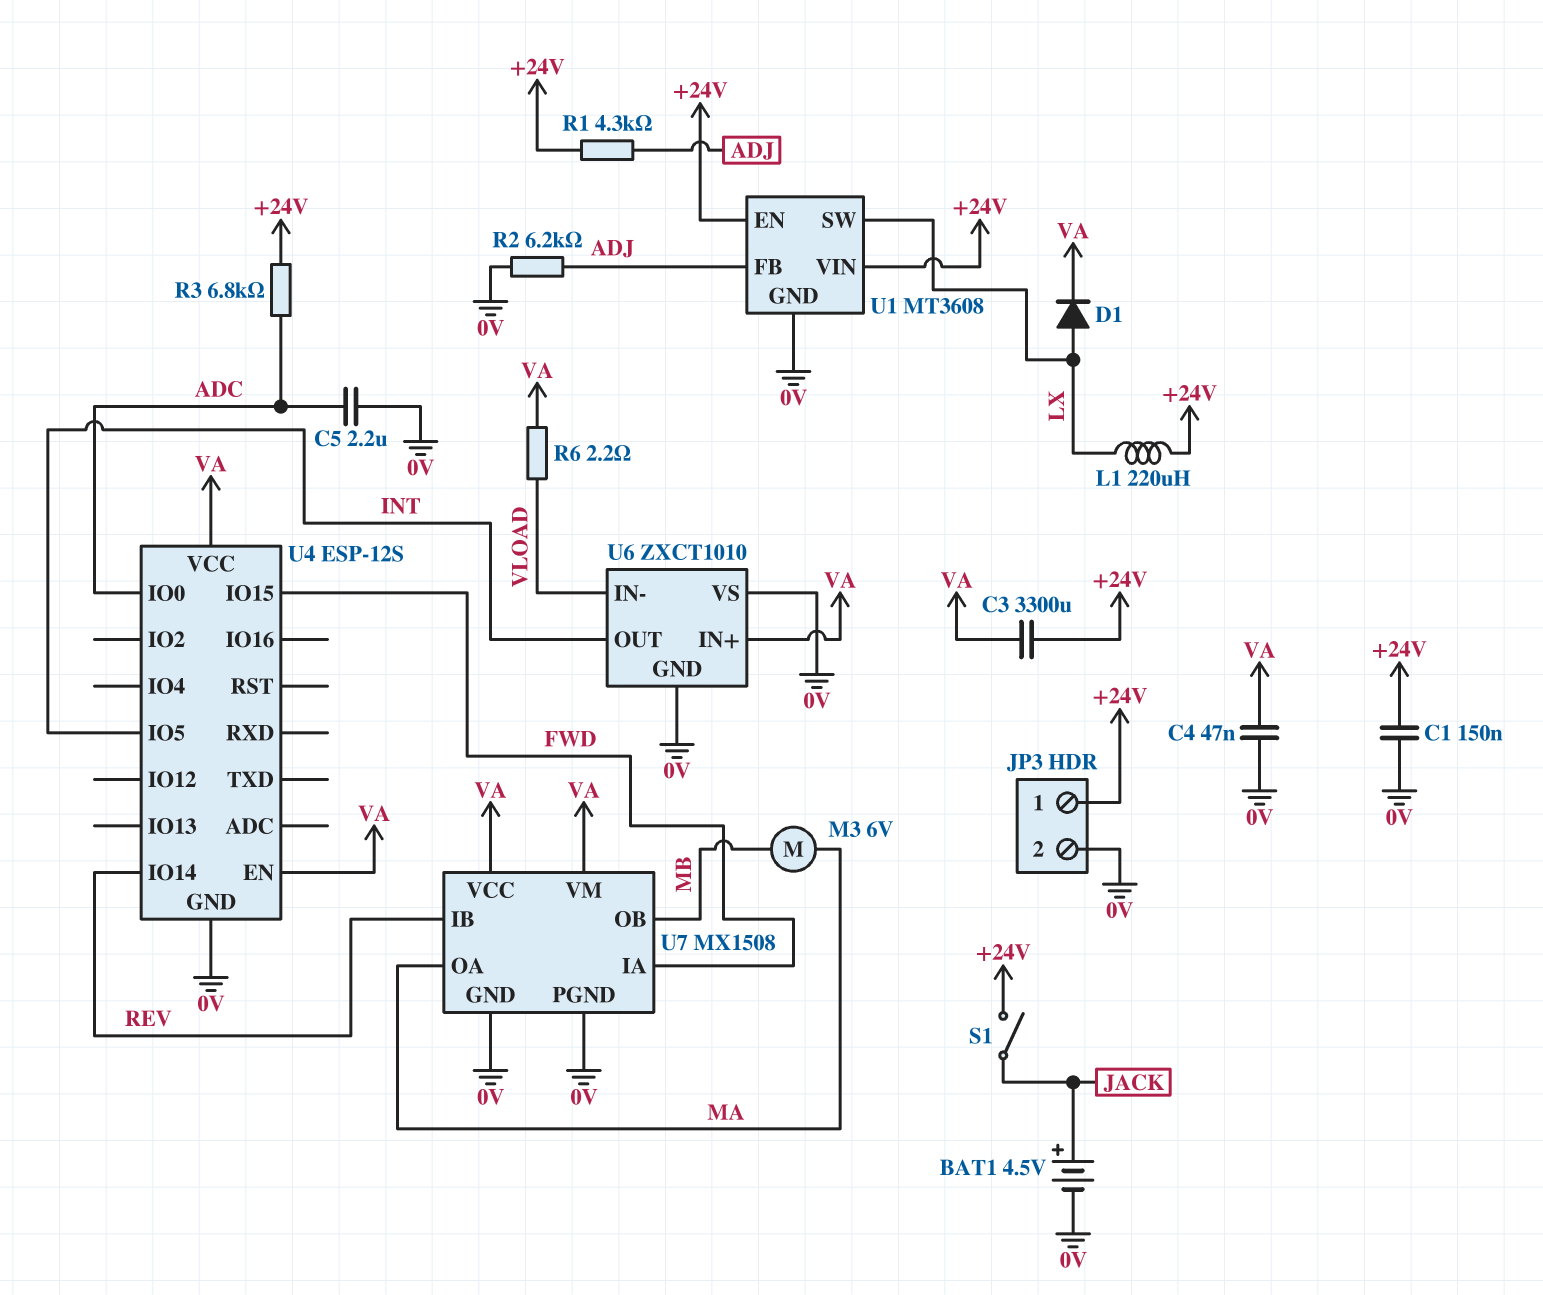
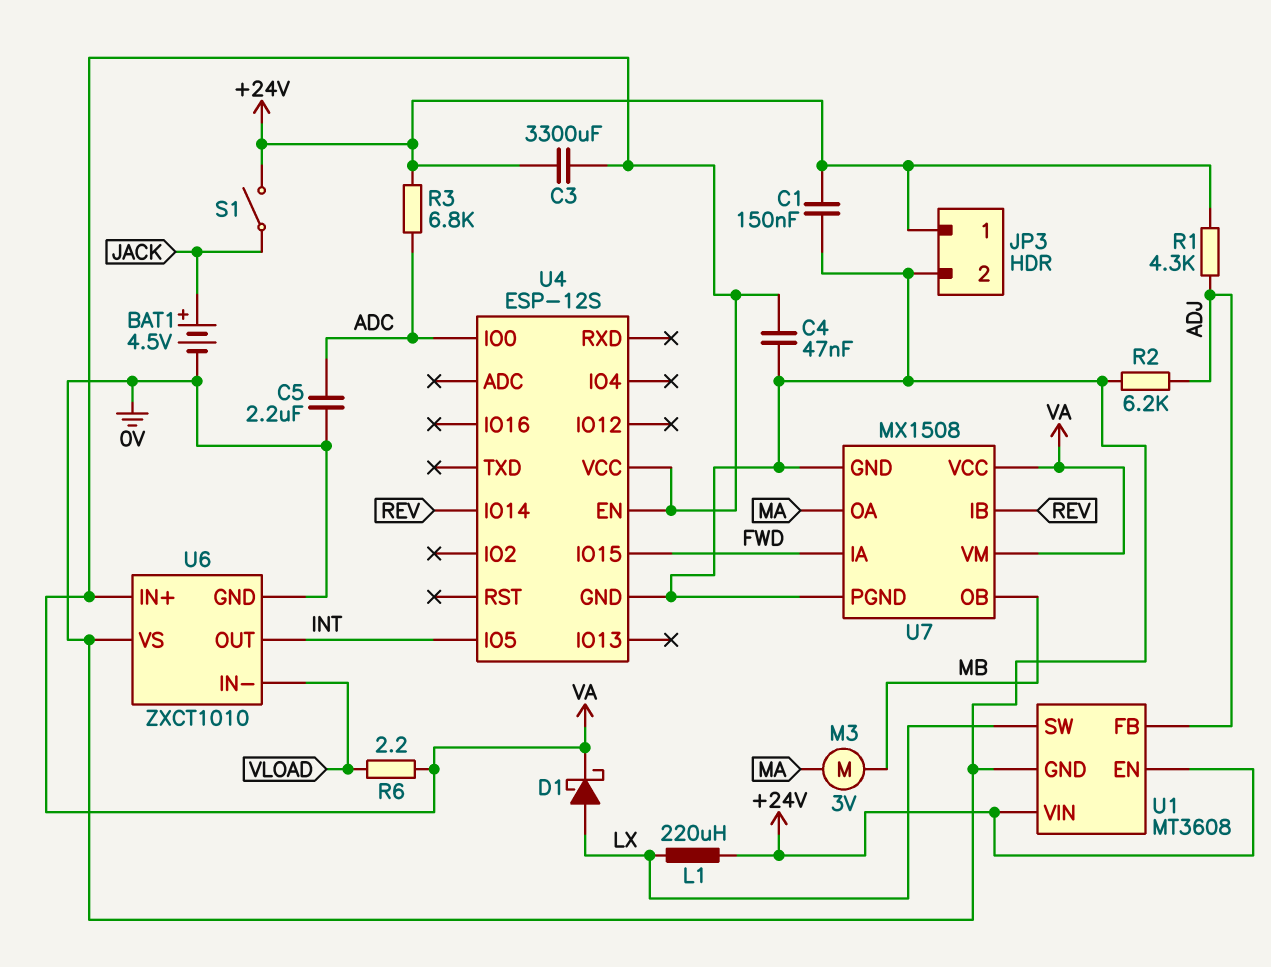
D1: diode (A LX, K VA) -> schottky (A LX, K VA)
M3: motor 6V (MA, MB) -> motor 3V (MA, MB)

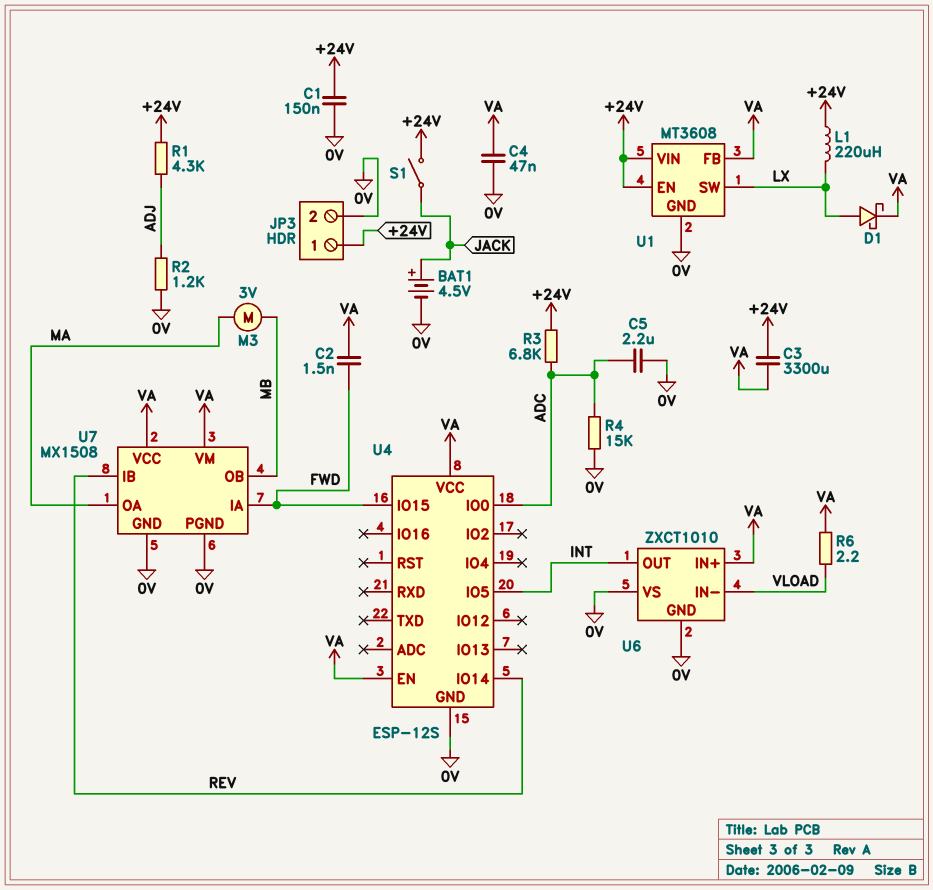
C2: none -> 1.5nF (FWD, VA)
R2: 6.2k (0V, ADJ) -> 1.2k (0V, ADJ)
R4: none -> 15k (0V, ADC)
U1 pin FB: ADJ -> VA

